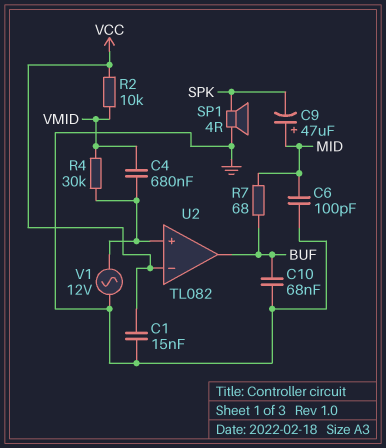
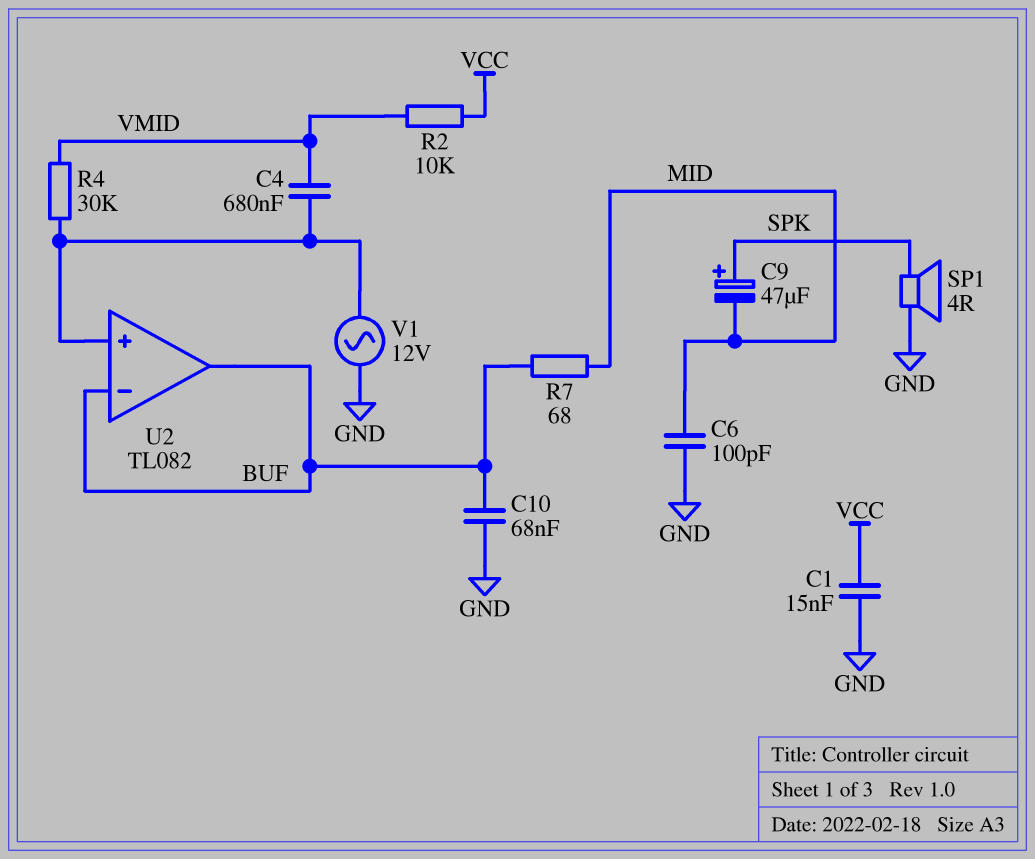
C9: 47uF (plus MID, minus SPK) -> 47uF (plus SPK, minus MID)
U2 pin in-: VCC -> BUF

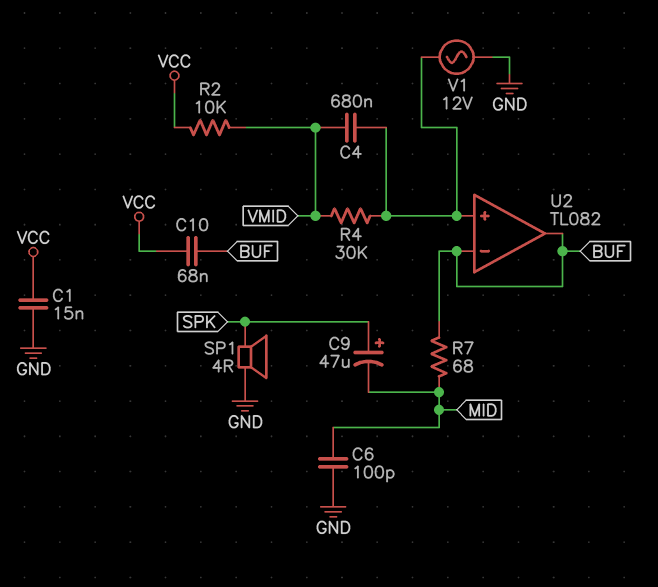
C10: 68nF (BUF, GND) -> 68nF (BUF, VCC)

